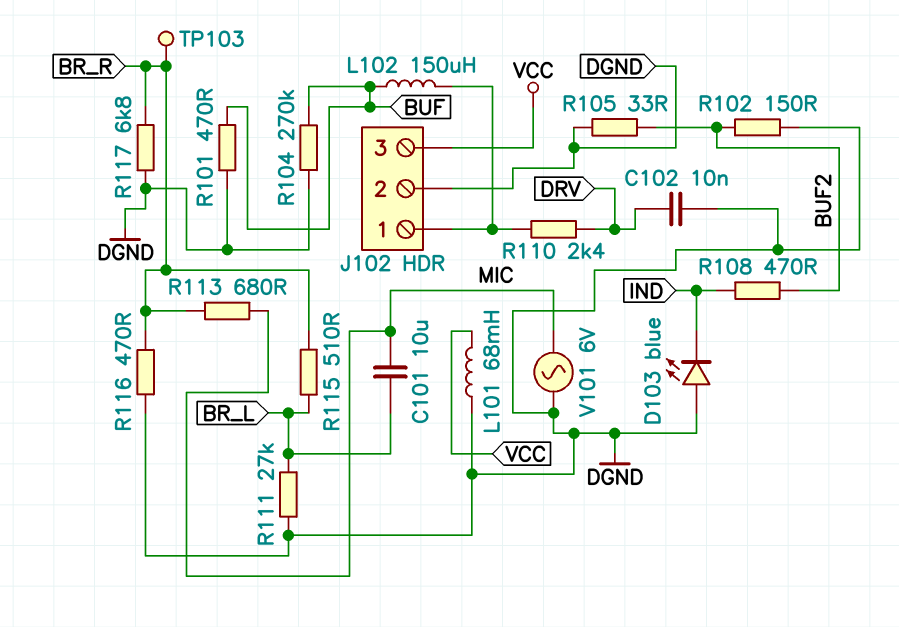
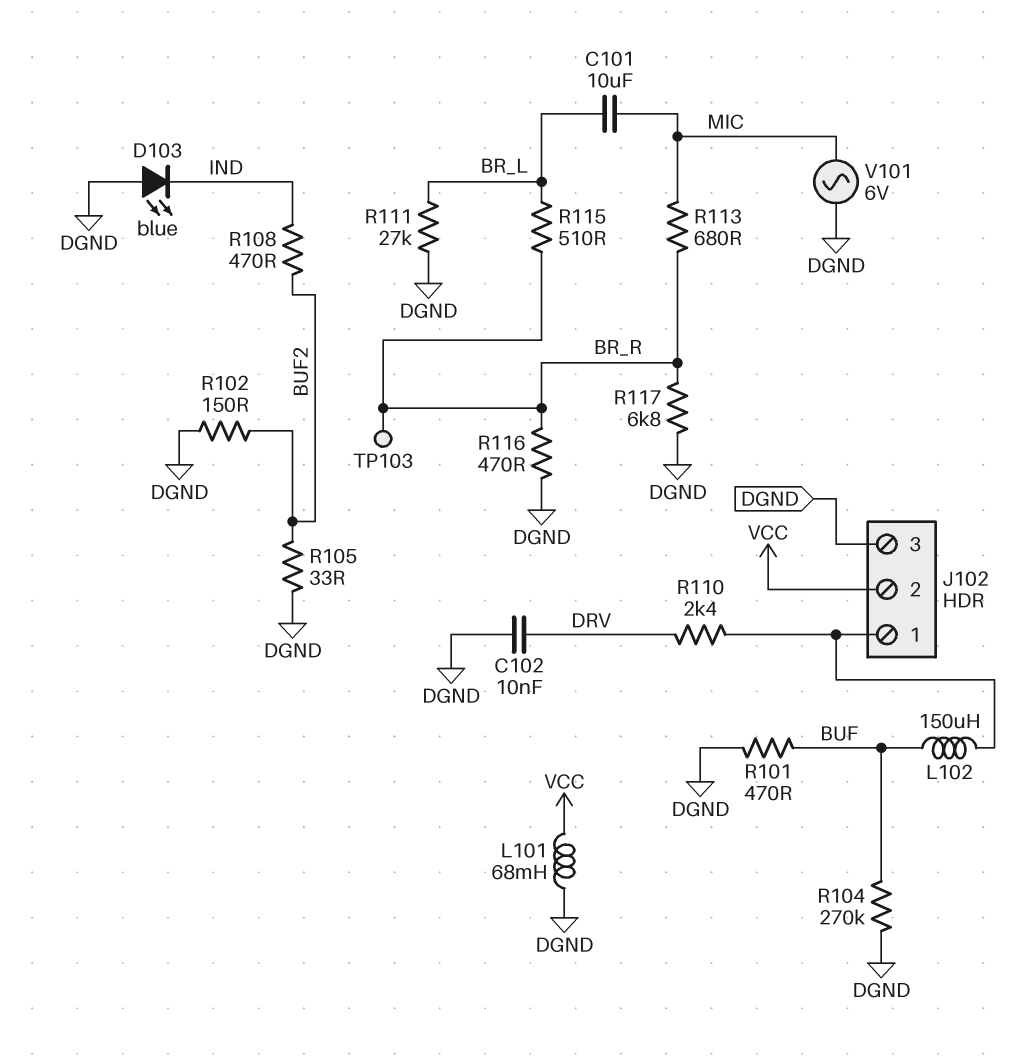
J102 pin 2: DGND -> VCC
J102 pin 3: VCC -> DGND

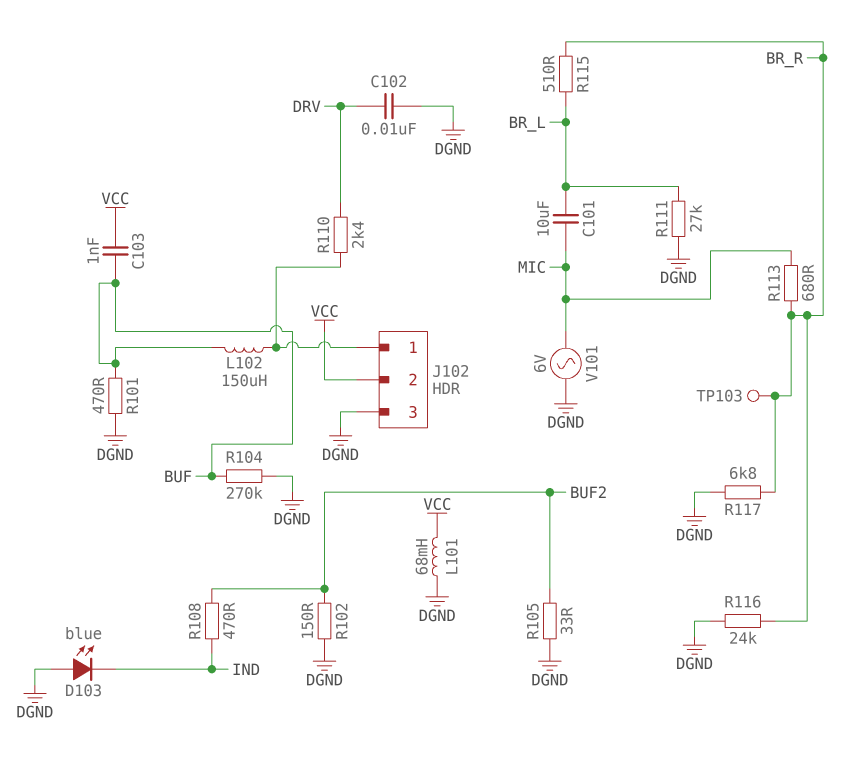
C103: none -> 1nF (BUF, VCC)
R116: 470 (BR_R, DGND) -> 24k (BR_R, DGND)

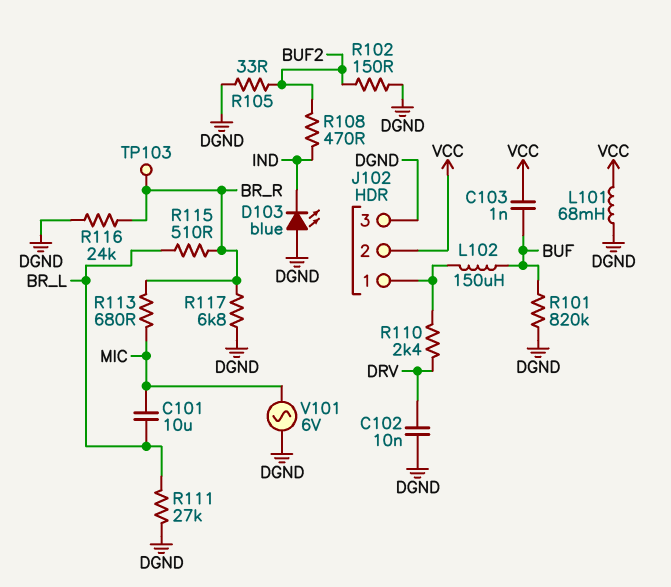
R101: 470 (BUF, DGND) -> 820k (BUF, DGND)
R104: 270k (BUF, DGND) -> none

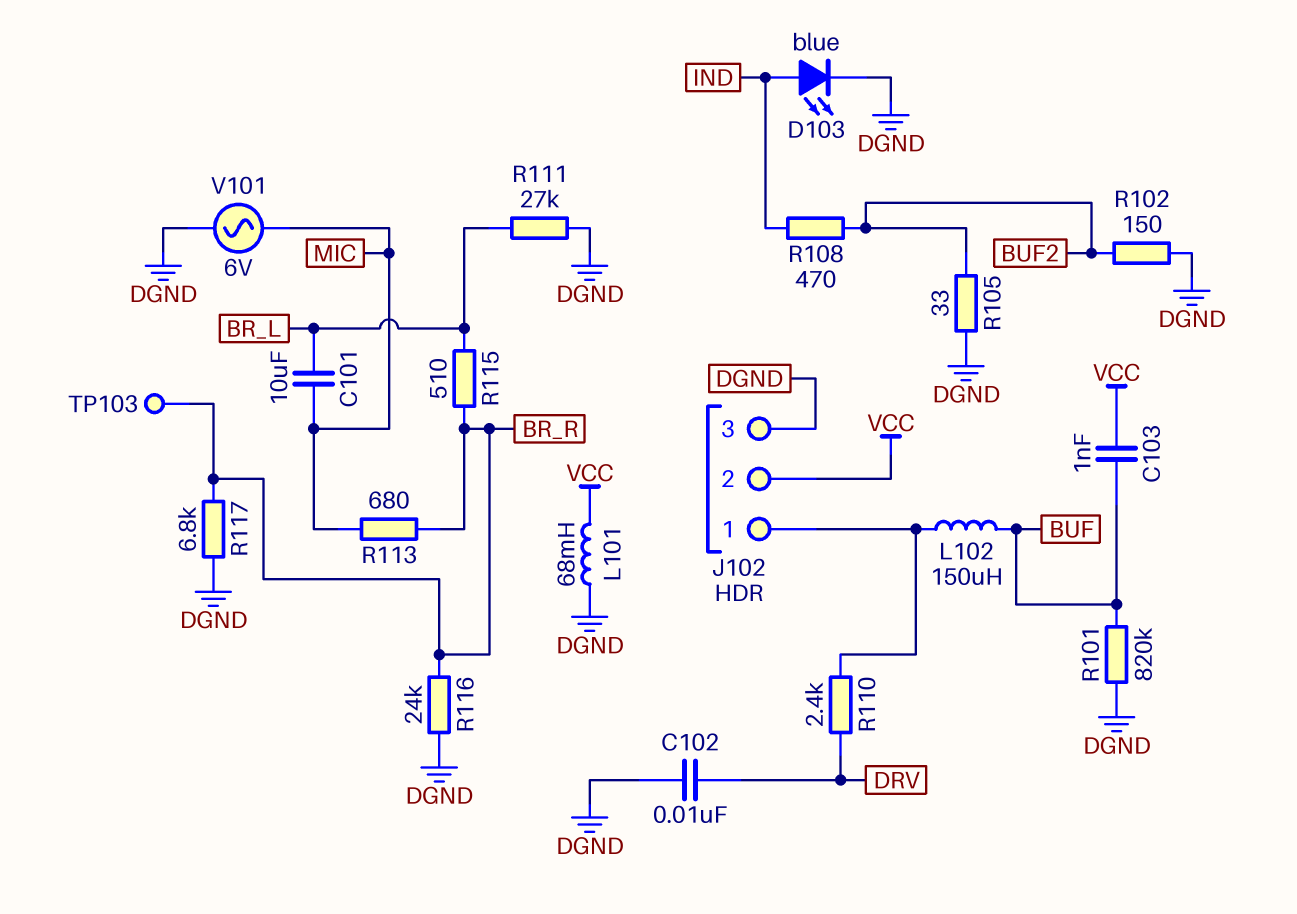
D103: LED blue (A DGND, K IND) -> LED blue (A IND, K DGND)

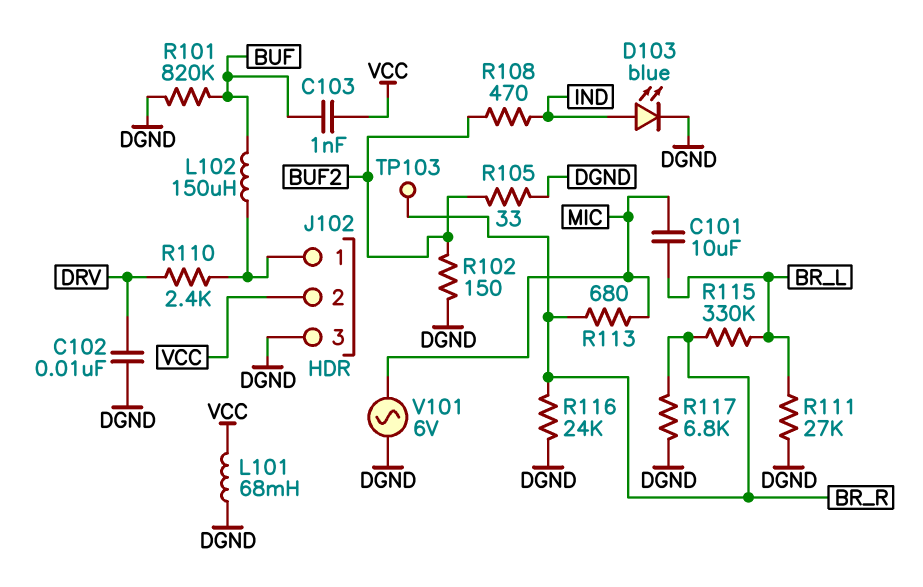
R115: 510 (BR_L, BR_R) -> 330k (BR_L, BR_R)

